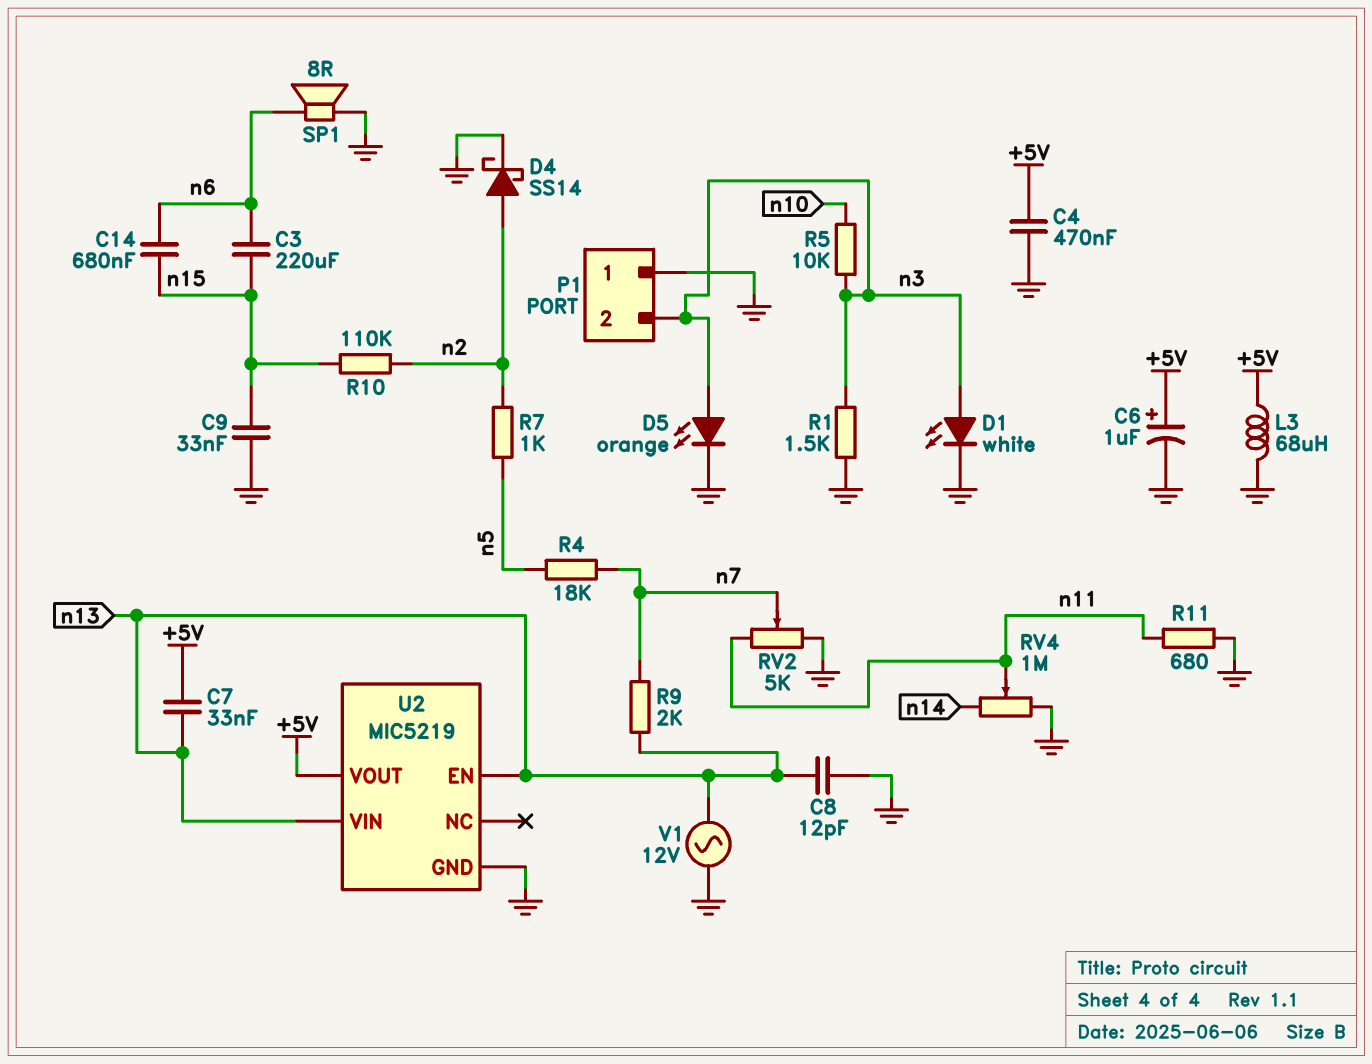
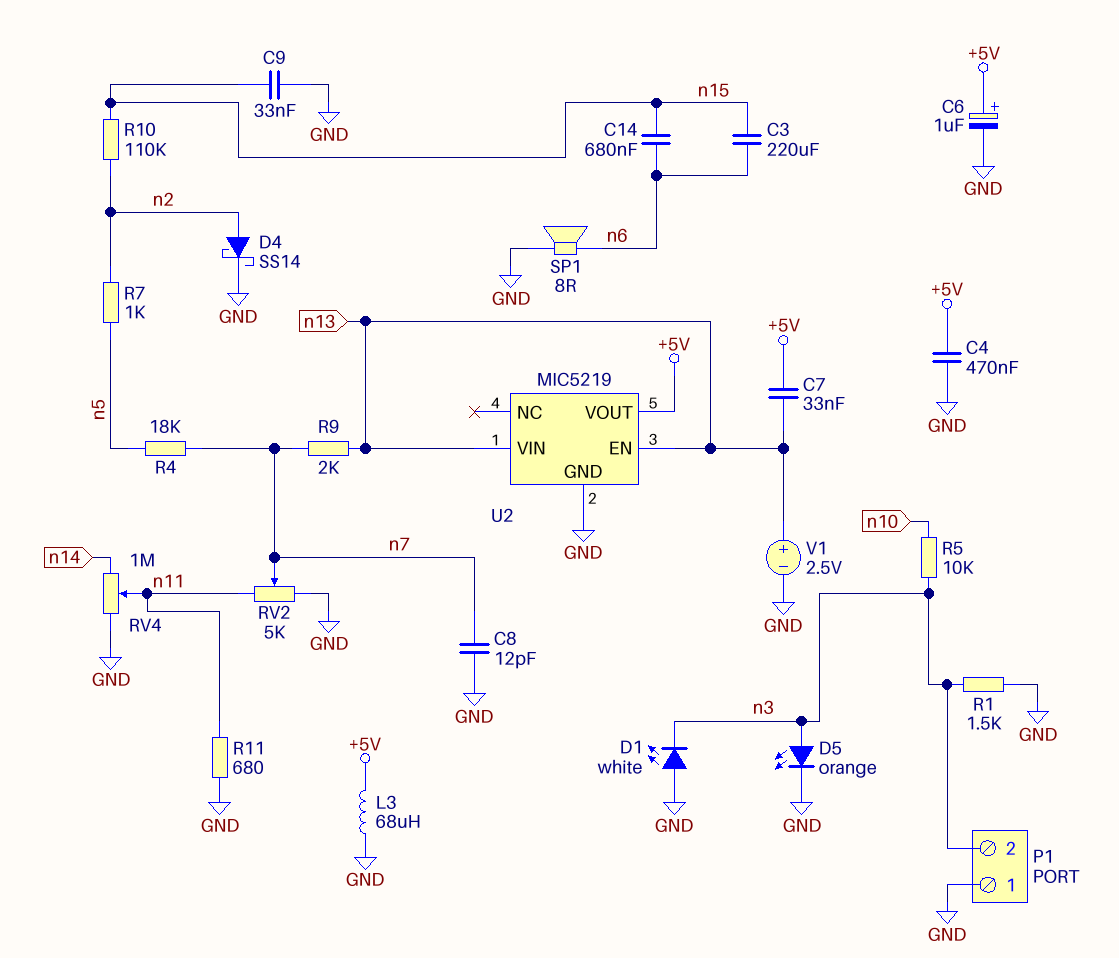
C8: 12pF (GND, n13) -> 12pF (GND, n7)
D1: LED white (A n3, K GND) -> LED white (A GND, K n3)
V1: AC 12V (GND, n13) -> 2.5V (plus n13, minus GND)

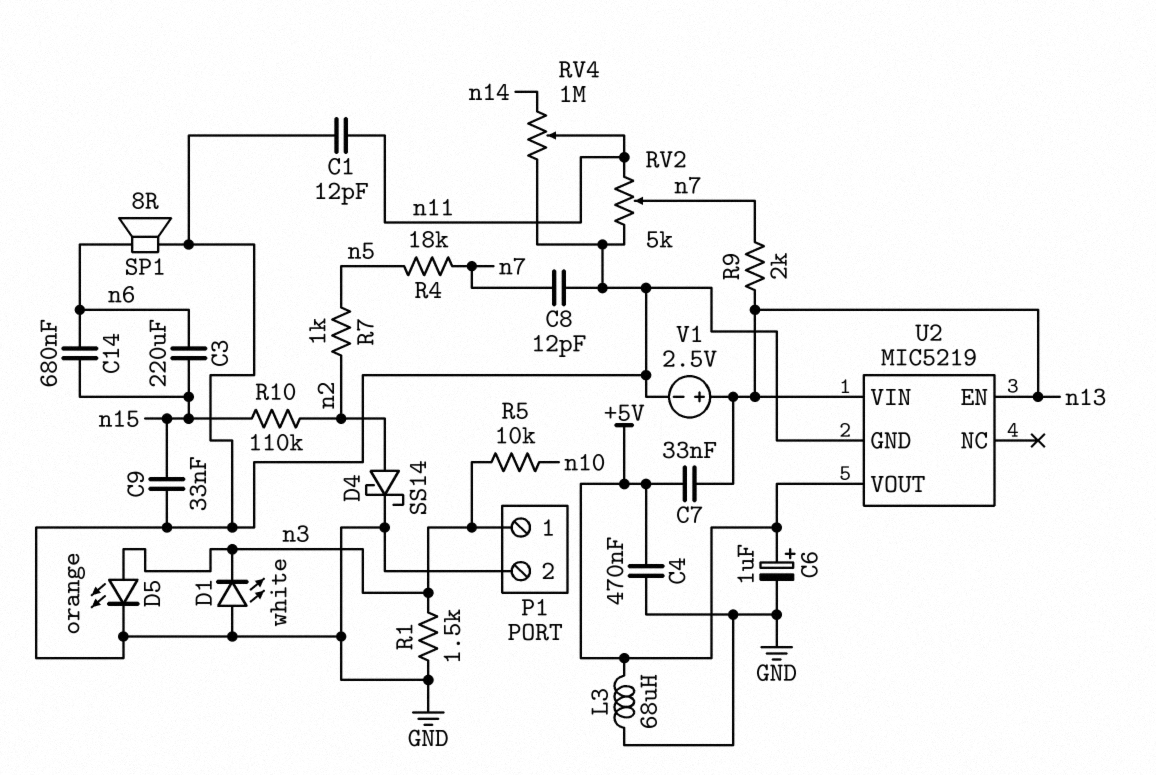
C1: none -> 12pF (GND, n11)
P1 pin 1: GND -> n3
P1 pin 2: n3 -> GND
R11: 680 (GND, n11) -> none

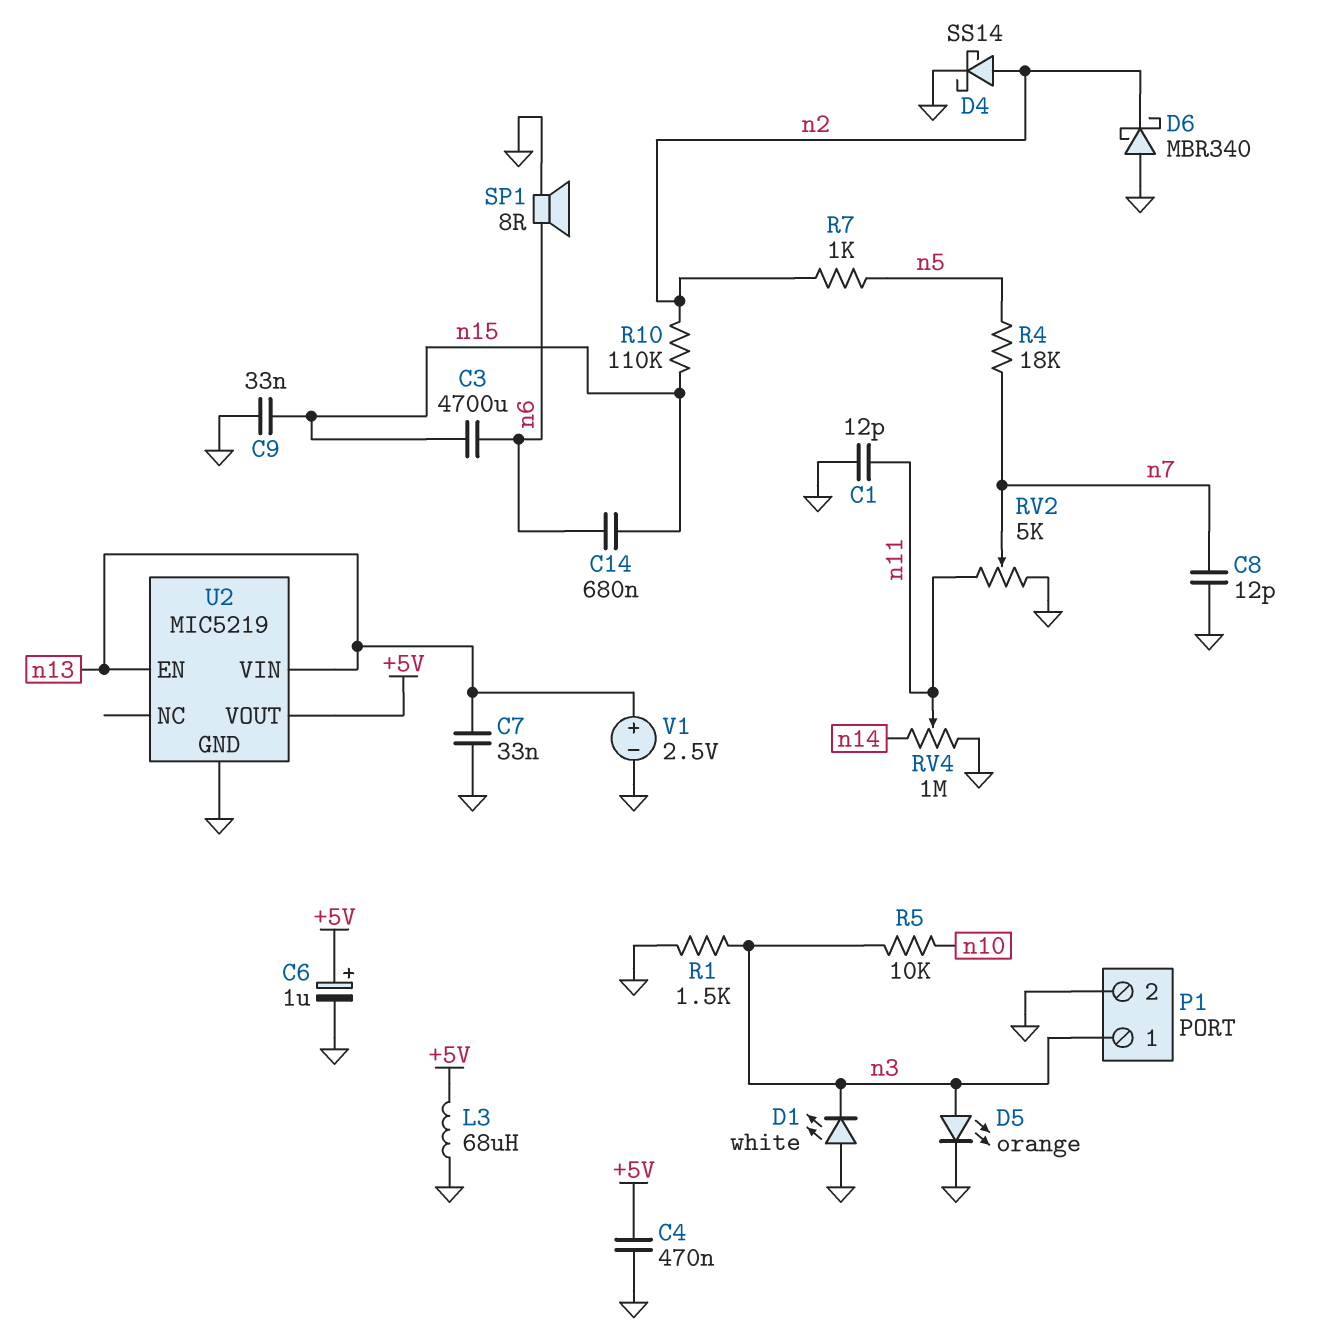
C3: 220uF (n6, n15) -> 4700uF (n6, n15)
C7: 33nF (+5V, n13) -> 33nF (GND, n13)
D6: none -> schottky MBR340 (A GND, K n2)
R9: 2k (n7, n13) -> none

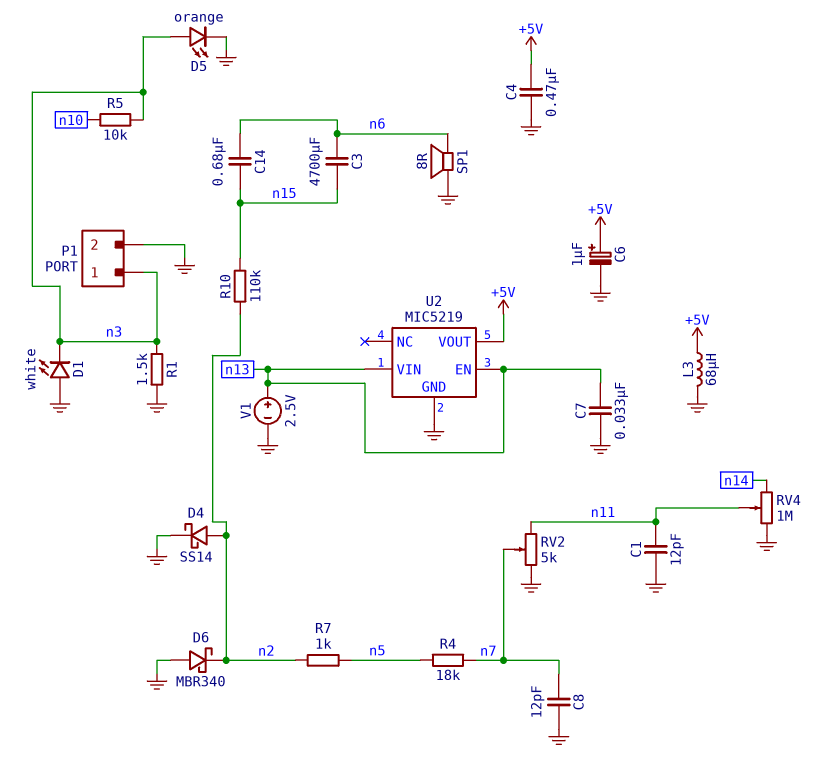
C9: 33nF (GND, n15) -> none

